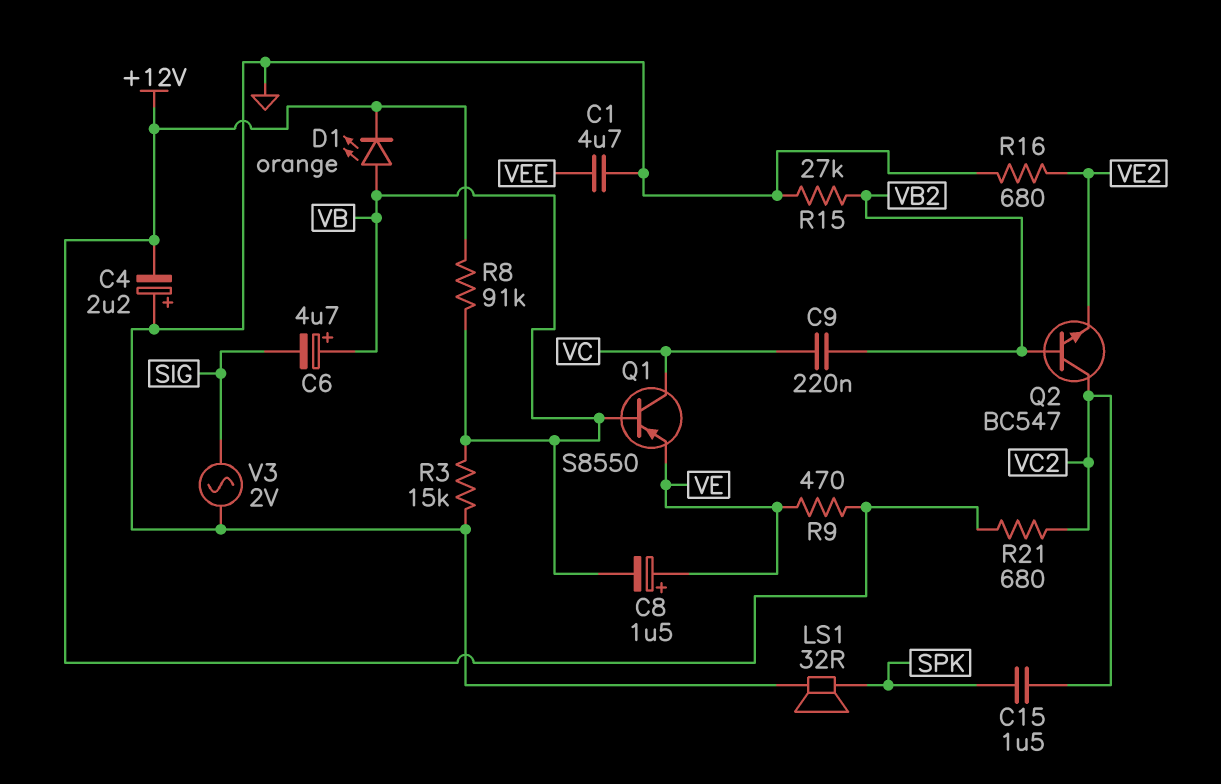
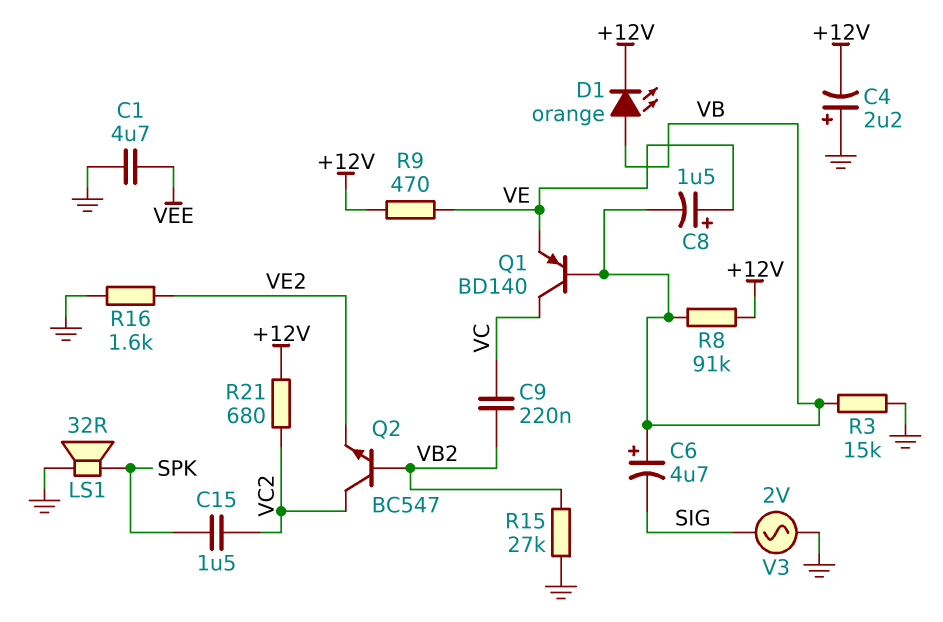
Q1: PNP S8550 (B VB, C VC, E VE) -> PNP BD140 (B VB, C VC, E VE)
R16: 680 (GND, VE2) -> 1.6k (GND, VE2)

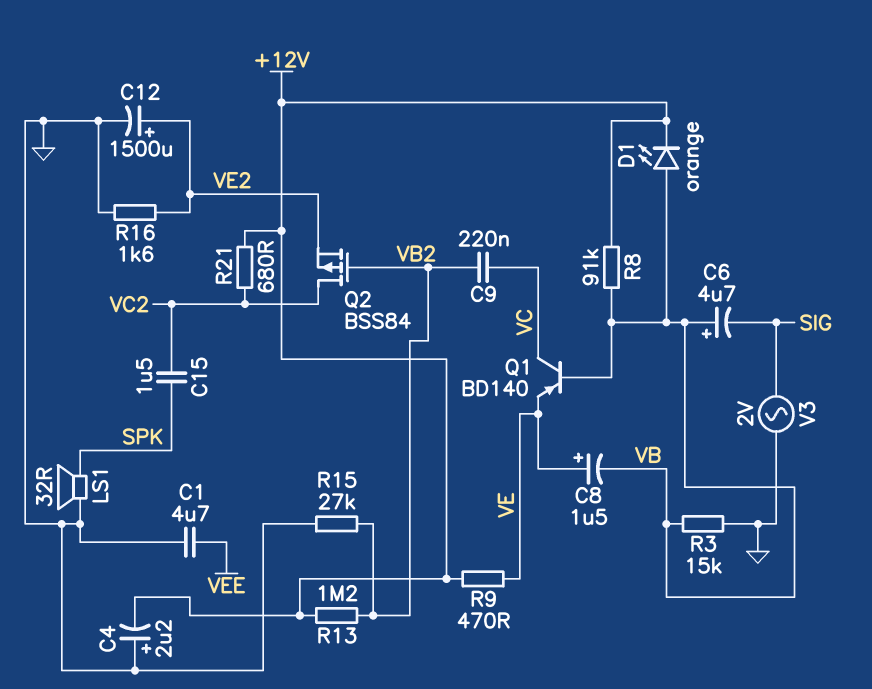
C12: none -> 1500uF (plus VE2, minus GND)
Q2: NPN BC547 (B VB2, C VC2, E VE2) -> PMOS BSS84 (G VB2, D VC2, S VE2)
R13: none -> 1.2M (+12V, VB2)

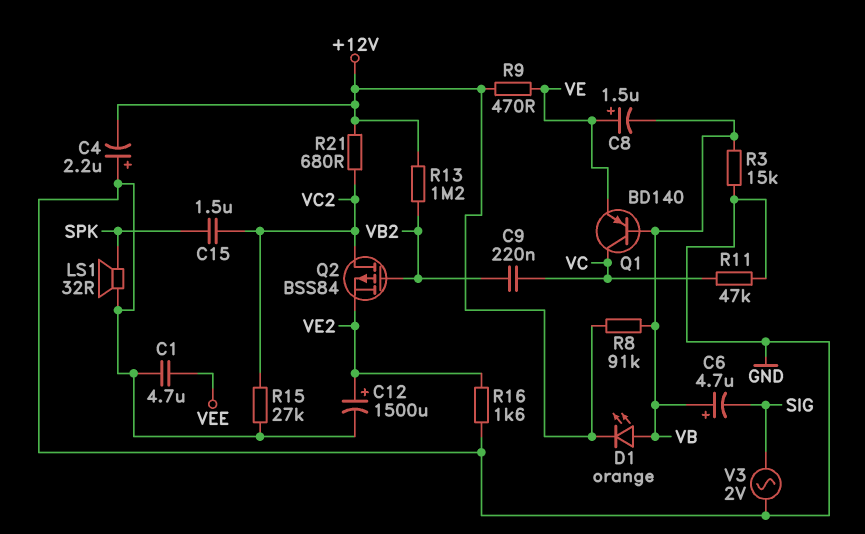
R11: none -> 47k (GND, VC)
R15: 27k (GND, VB2) -> 27k (GND, VC2)

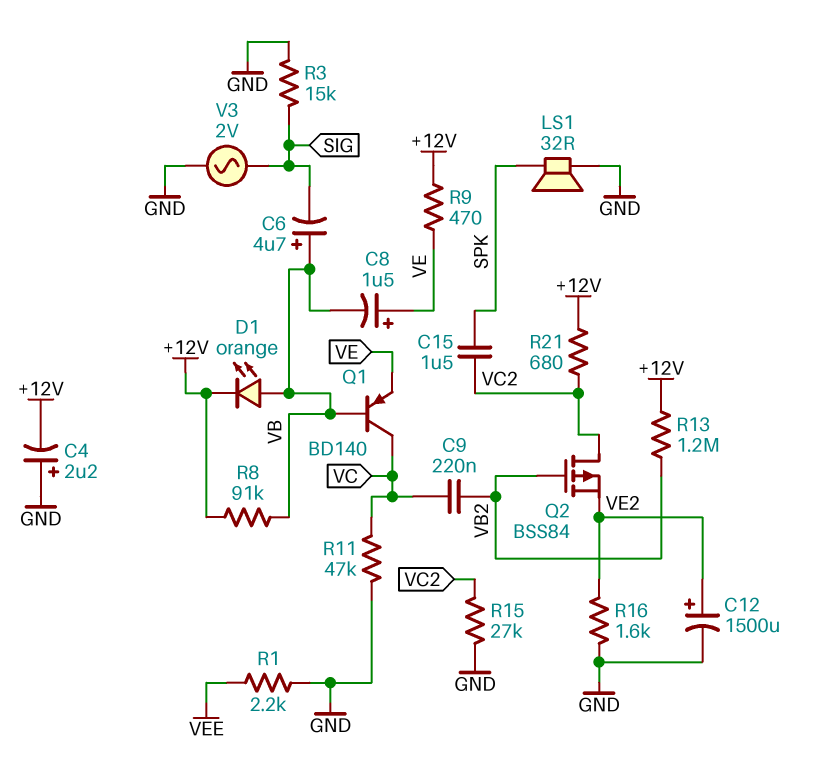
C1: 4.7uF (GND, VEE) -> none
R1: none -> 2.2k (GND, VEE)
R3: 15k (GND, VB) -> 15k (GND, SIG)

